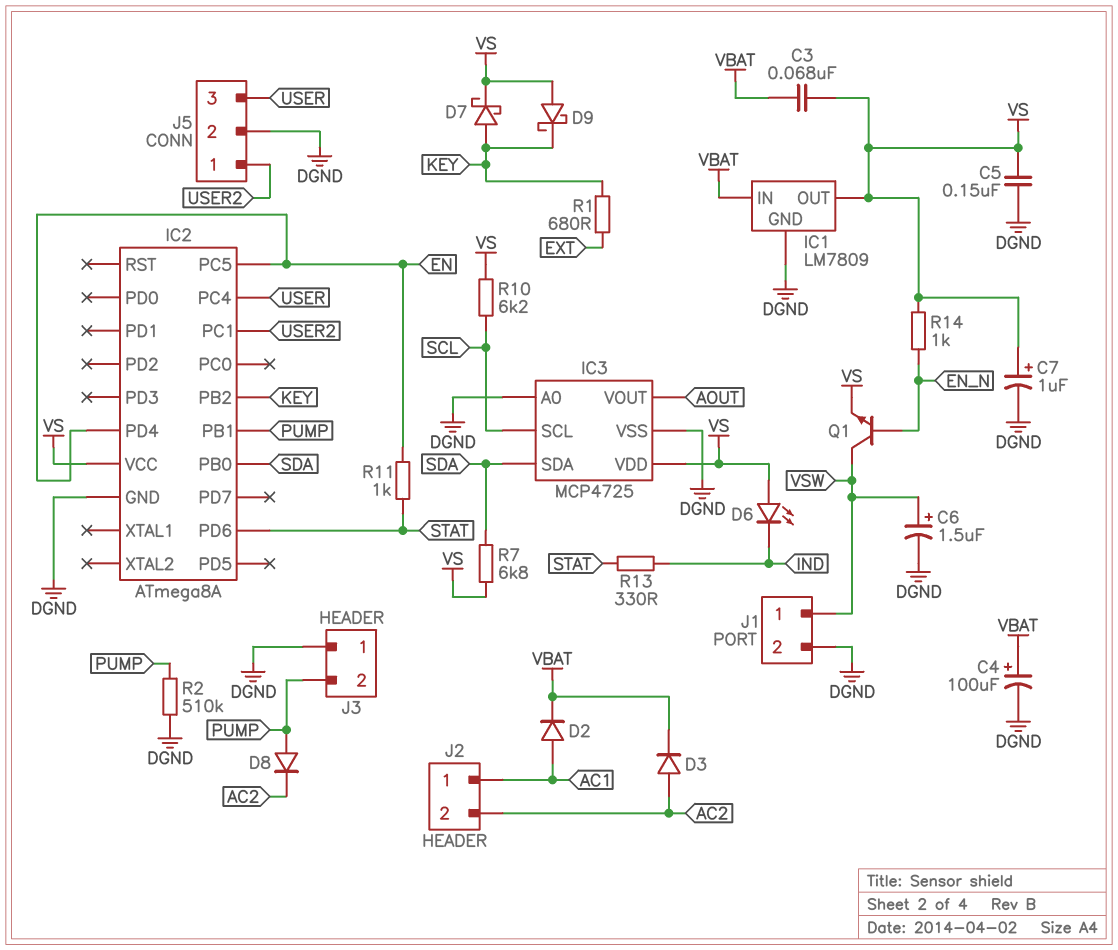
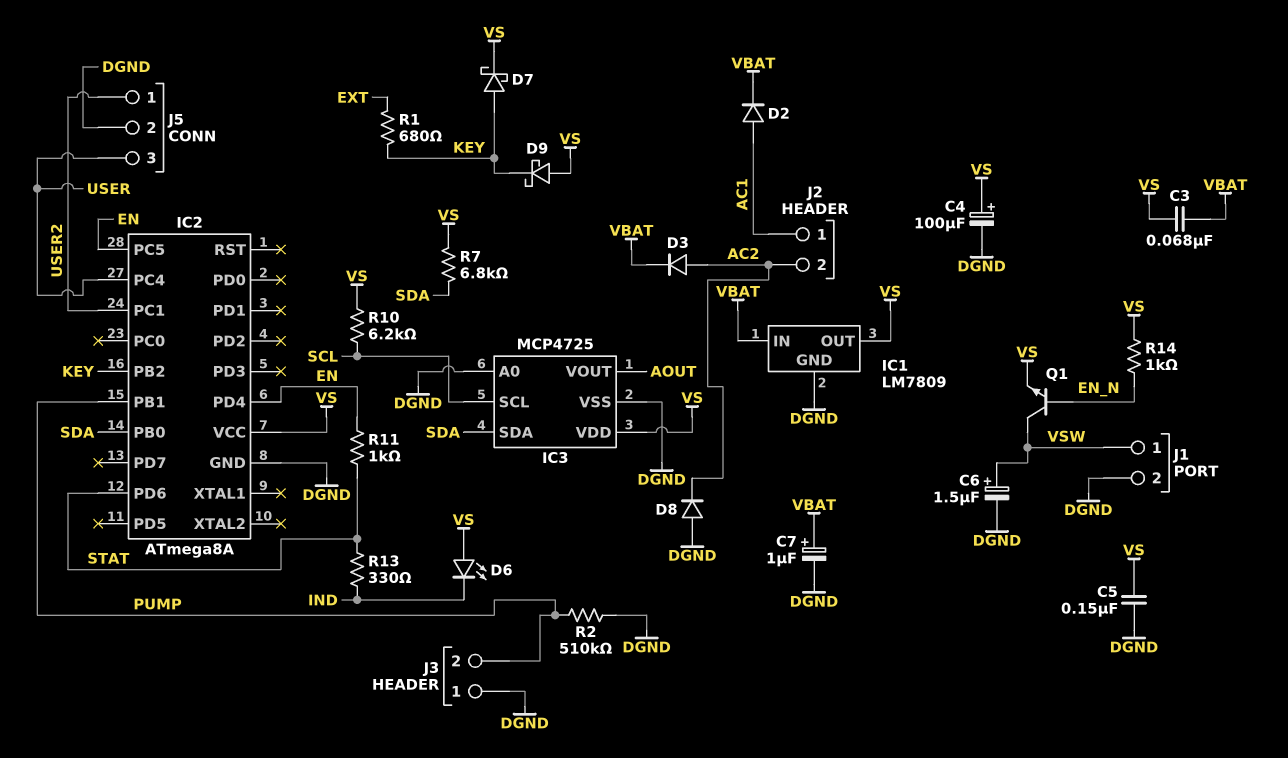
C4: 100uF (plus VBAT, minus DGND) -> 100uF (plus VS, minus DGND)
C7: 1uF (plus VS, minus DGND) -> 1uF (plus VBAT, minus DGND)
D8: diode (A PUMP, K AC2) -> diode (A DGND, K AC2)

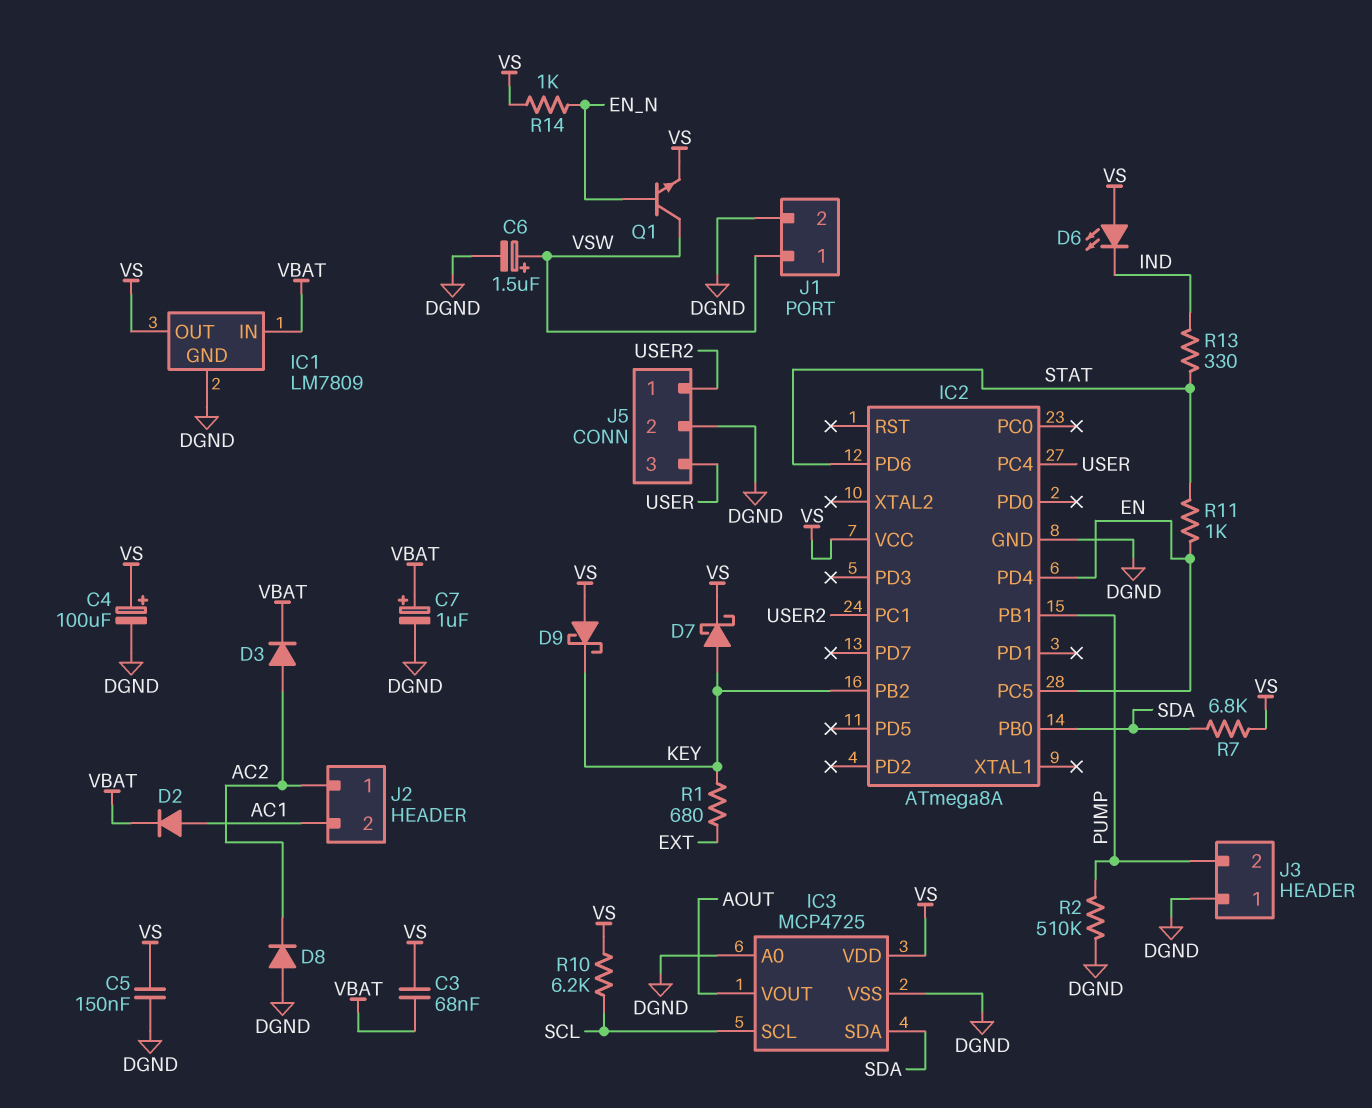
J2 pin 1: AC1 -> AC2
J2 pin 2: AC2 -> AC1

